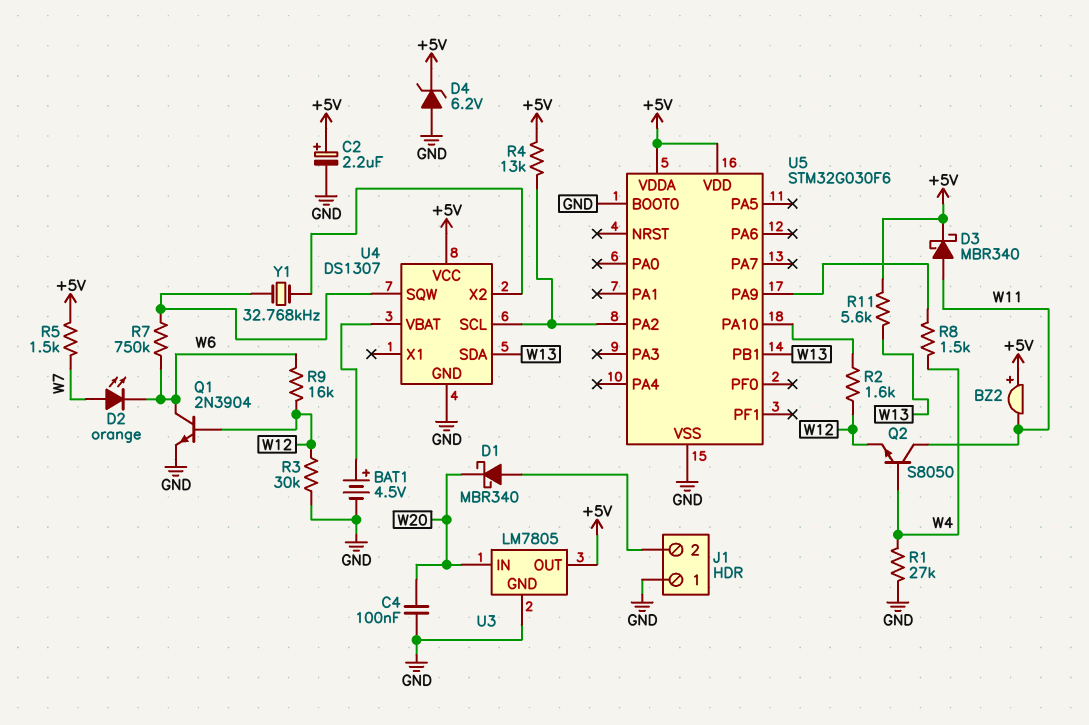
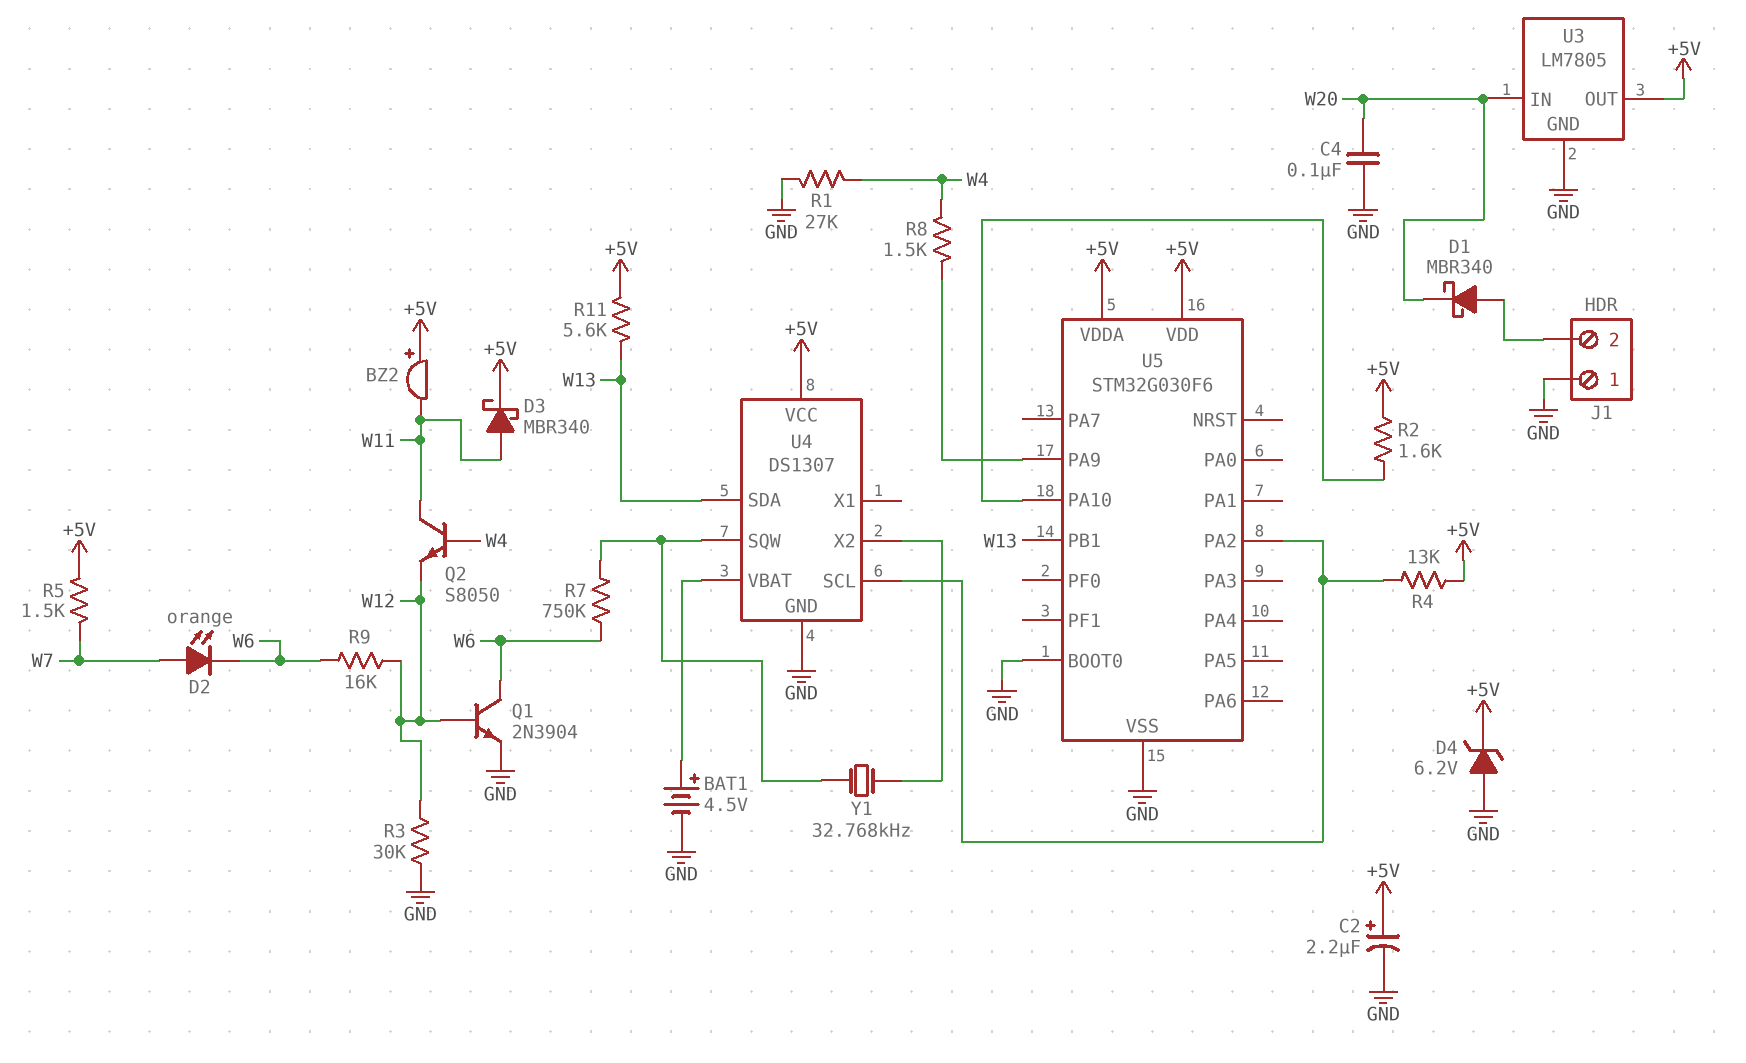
R2: 1.6k (U5/PA10, W12) -> 1.6k (+5V, U5/PA10)

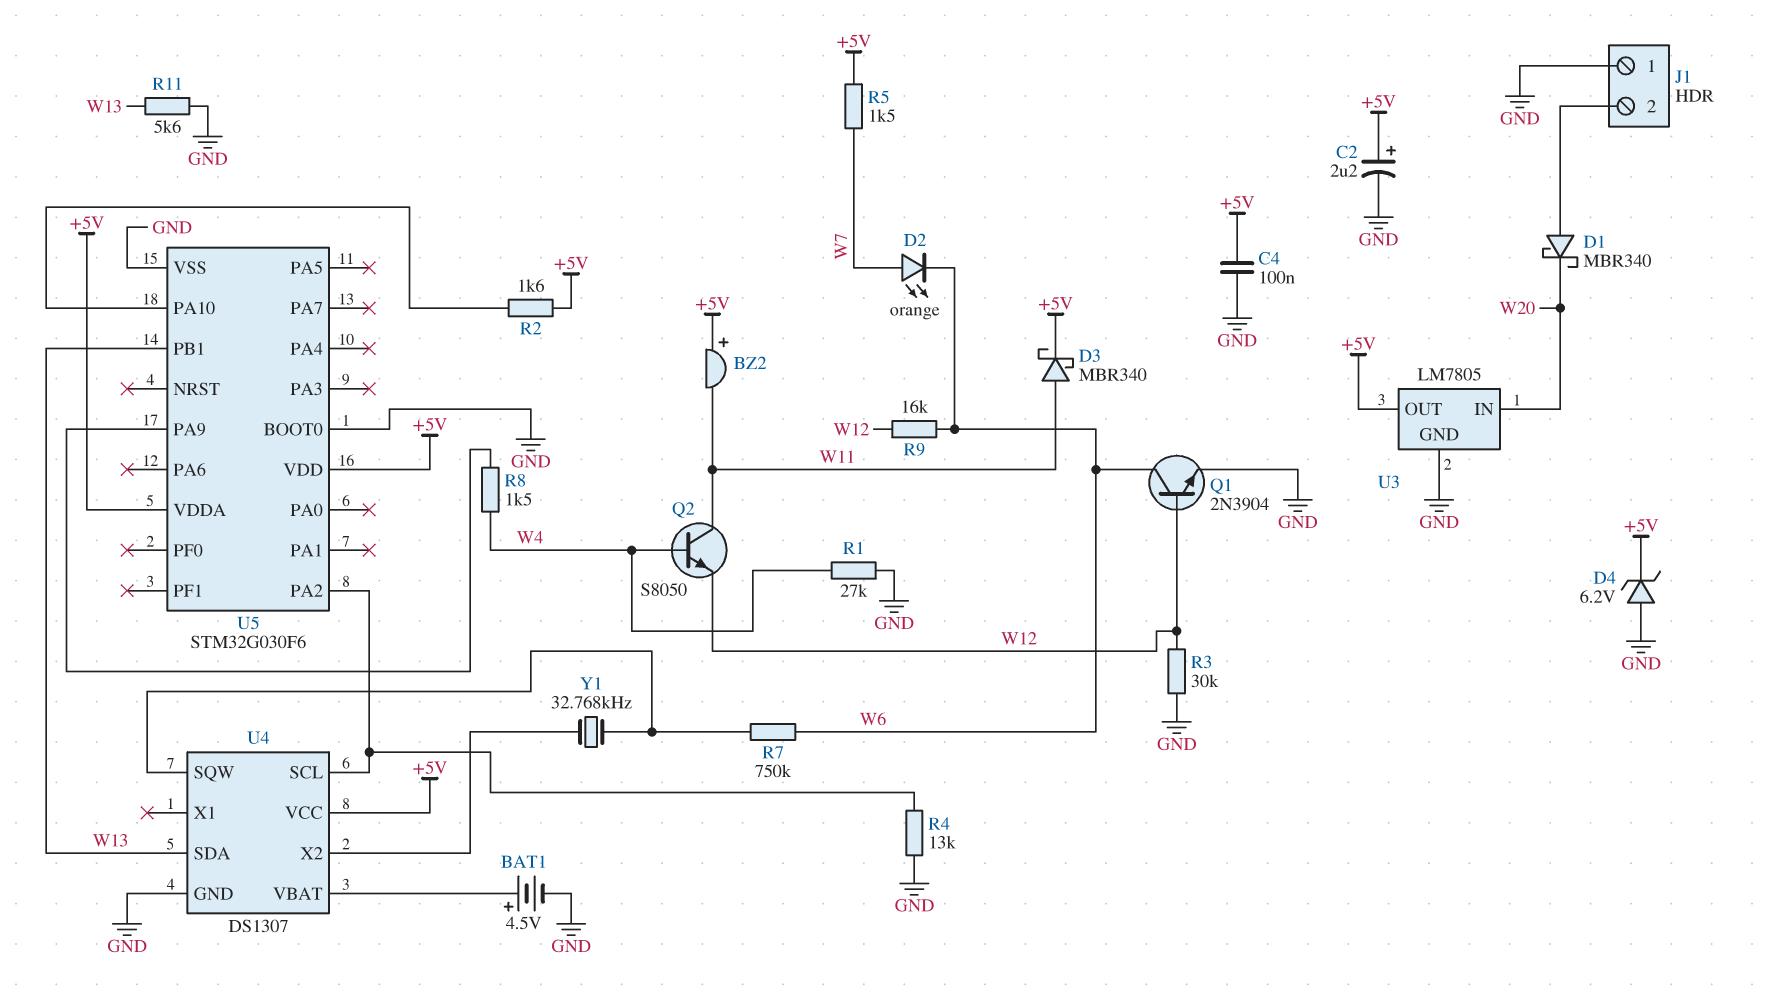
C4: 100nF (GND, W20) -> 100nF (+5V, GND)
R4: 13k (+5V, U4/SCL) -> 13k (GND, U4/SCL)
R11: 5.6k (+5V, W13) -> 5.6k (GND, W13)

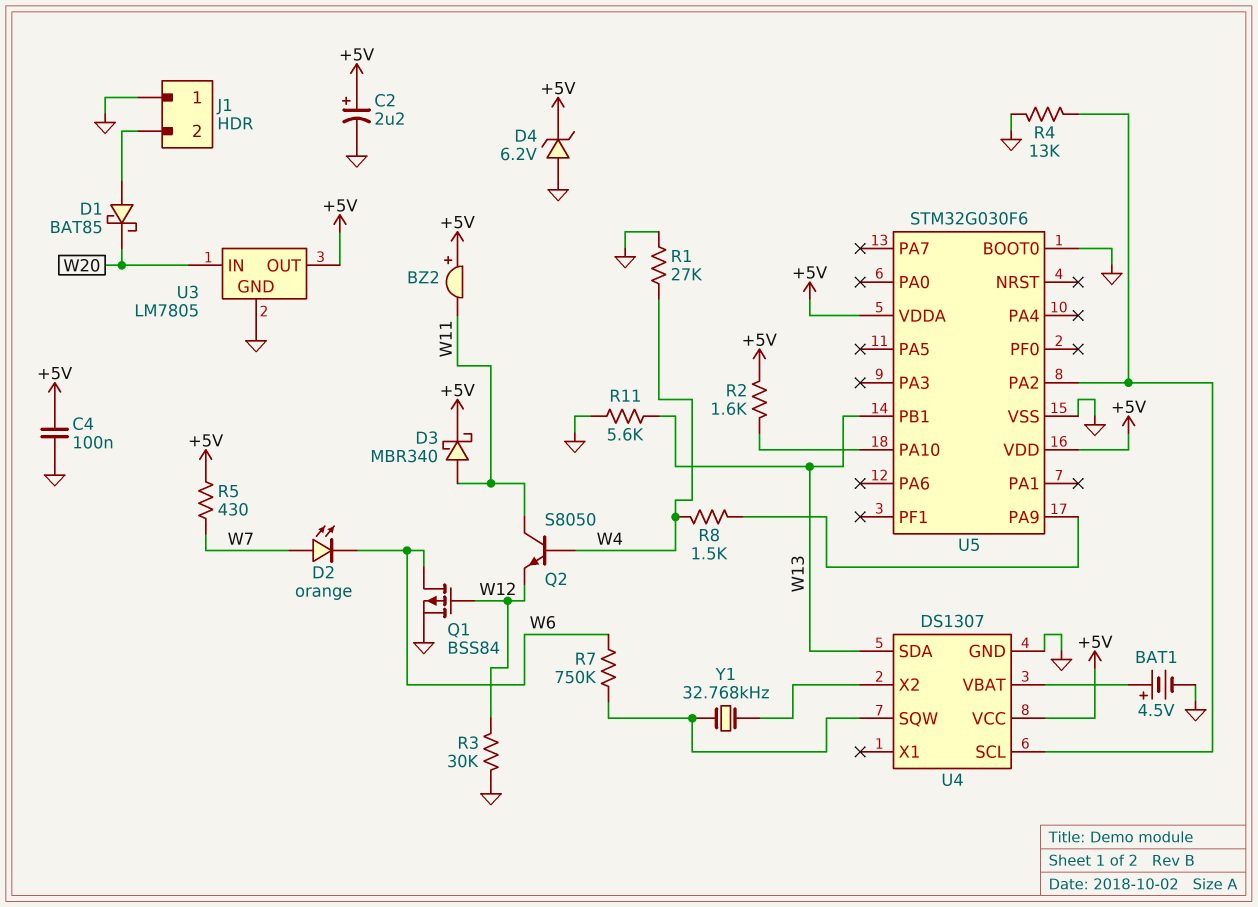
D1: schottky MBR340 (A J1/2, K W20) -> schottky BAT85 (A J1/2, K W20)
Q1: NPN 2N3904 (B W12, C W6, E GND) -> PMOS BSS84 (G W12, D W6, S GND)
R5: 1.5k (+5V, W7) -> 430 (+5V, W7)
R9: 16k (W6, W12) -> none

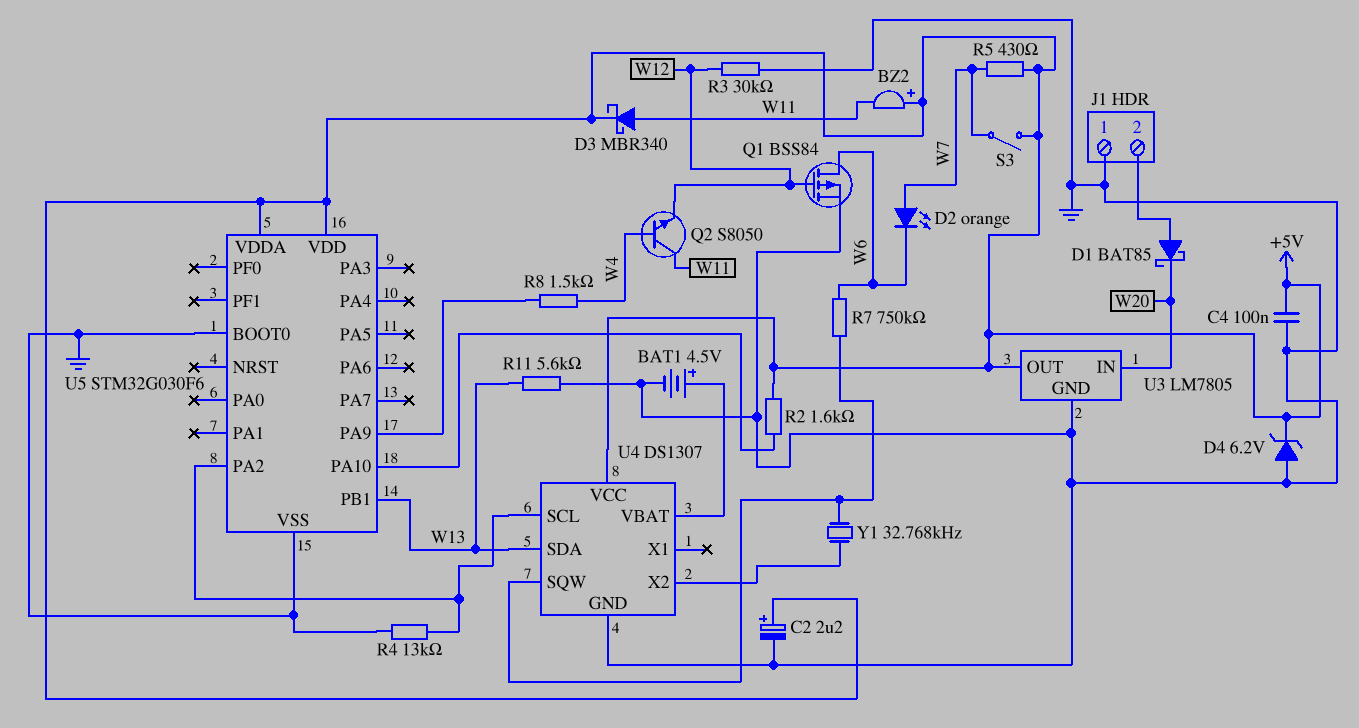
R1: 27k (GND, W4) -> none
S3: none -> switch (+5V, W7)

